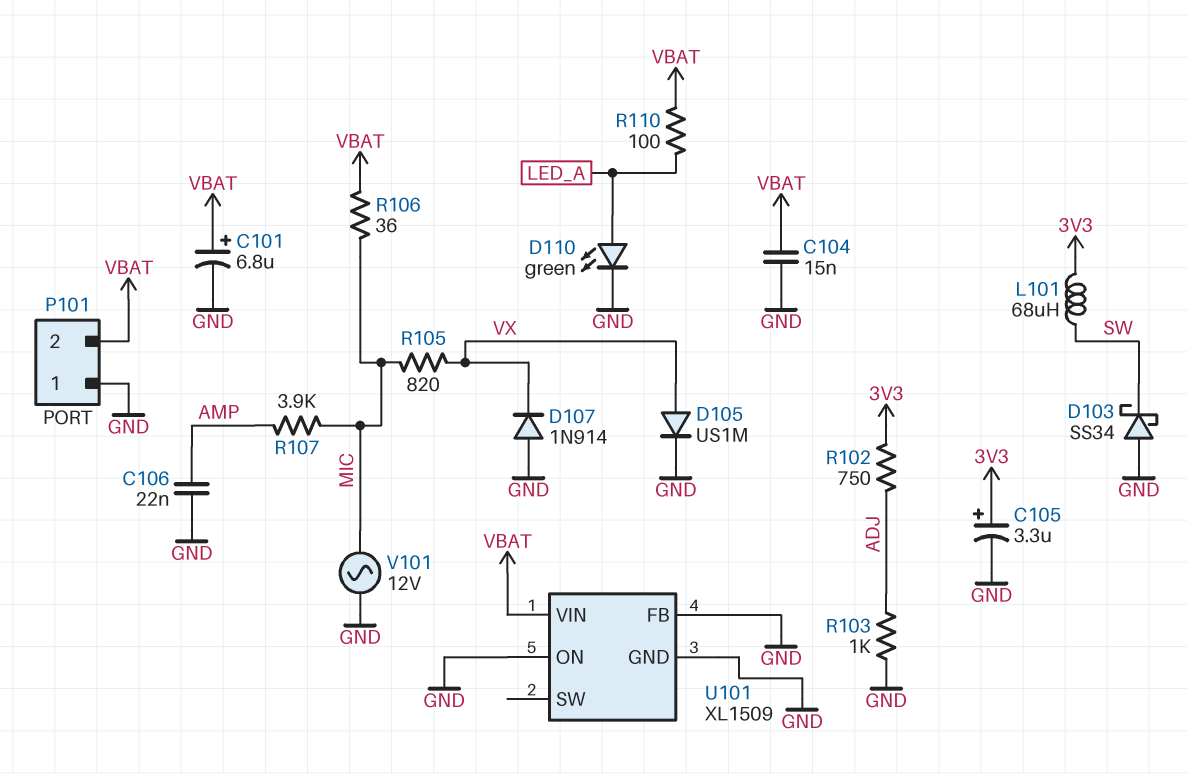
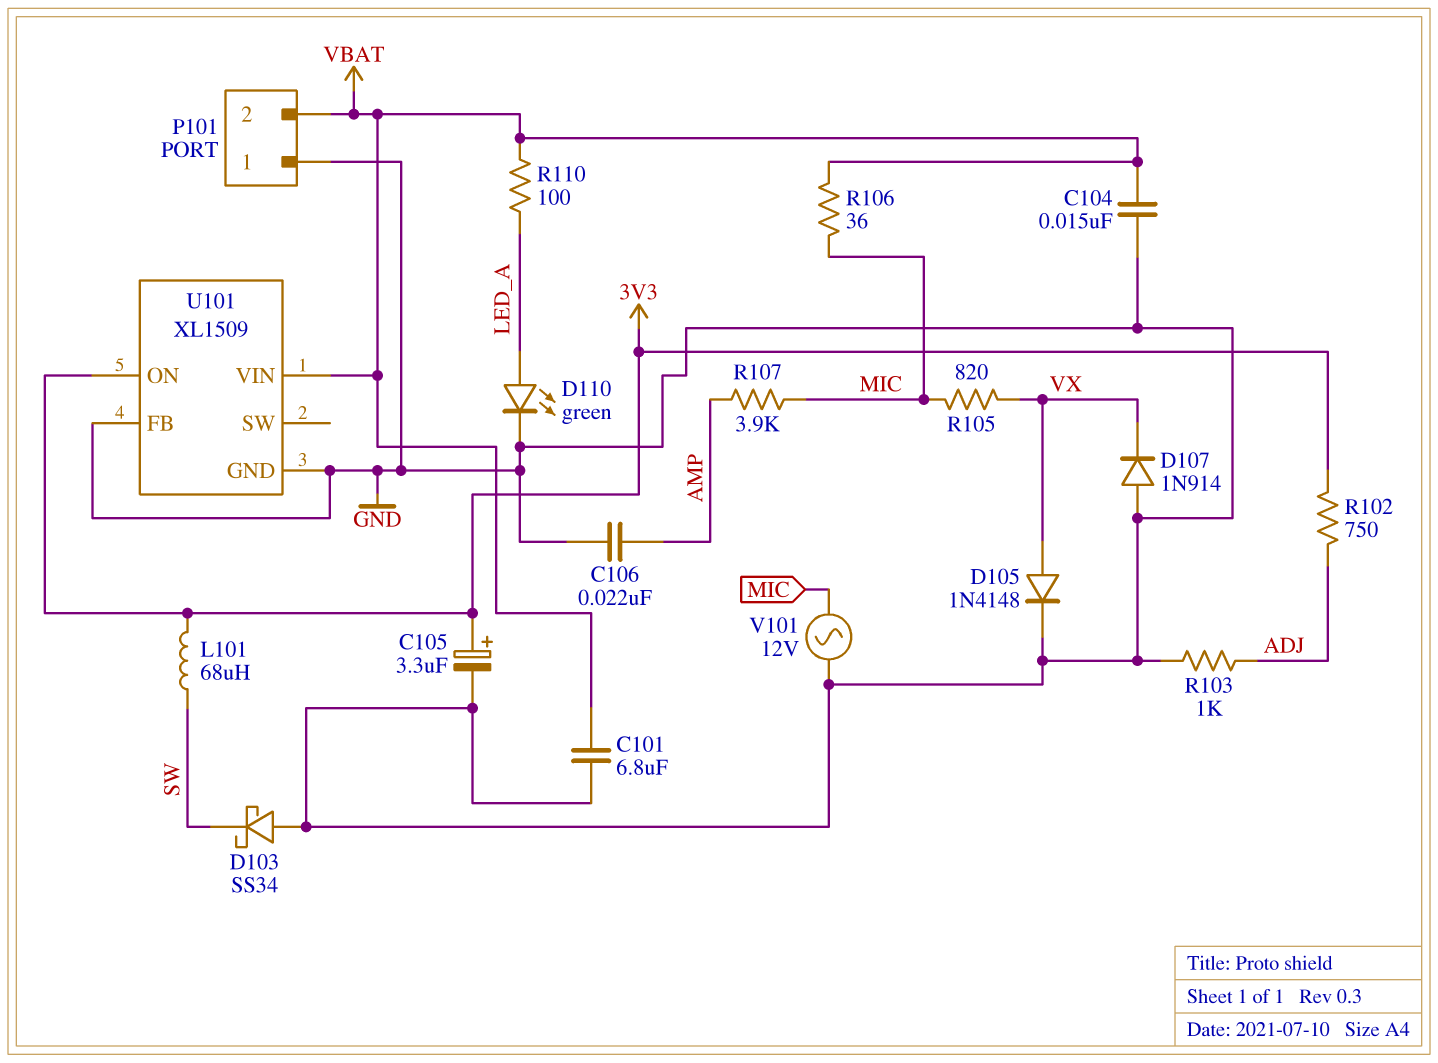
C101: 6.8uF (plus VBAT, minus GND) -> 6.8uF (GND, VBAT)
D105: diode US1M (A VX, K GND) -> diode 1N4148 (A VX, K GND)
U101 pin ON: GND -> 3V3

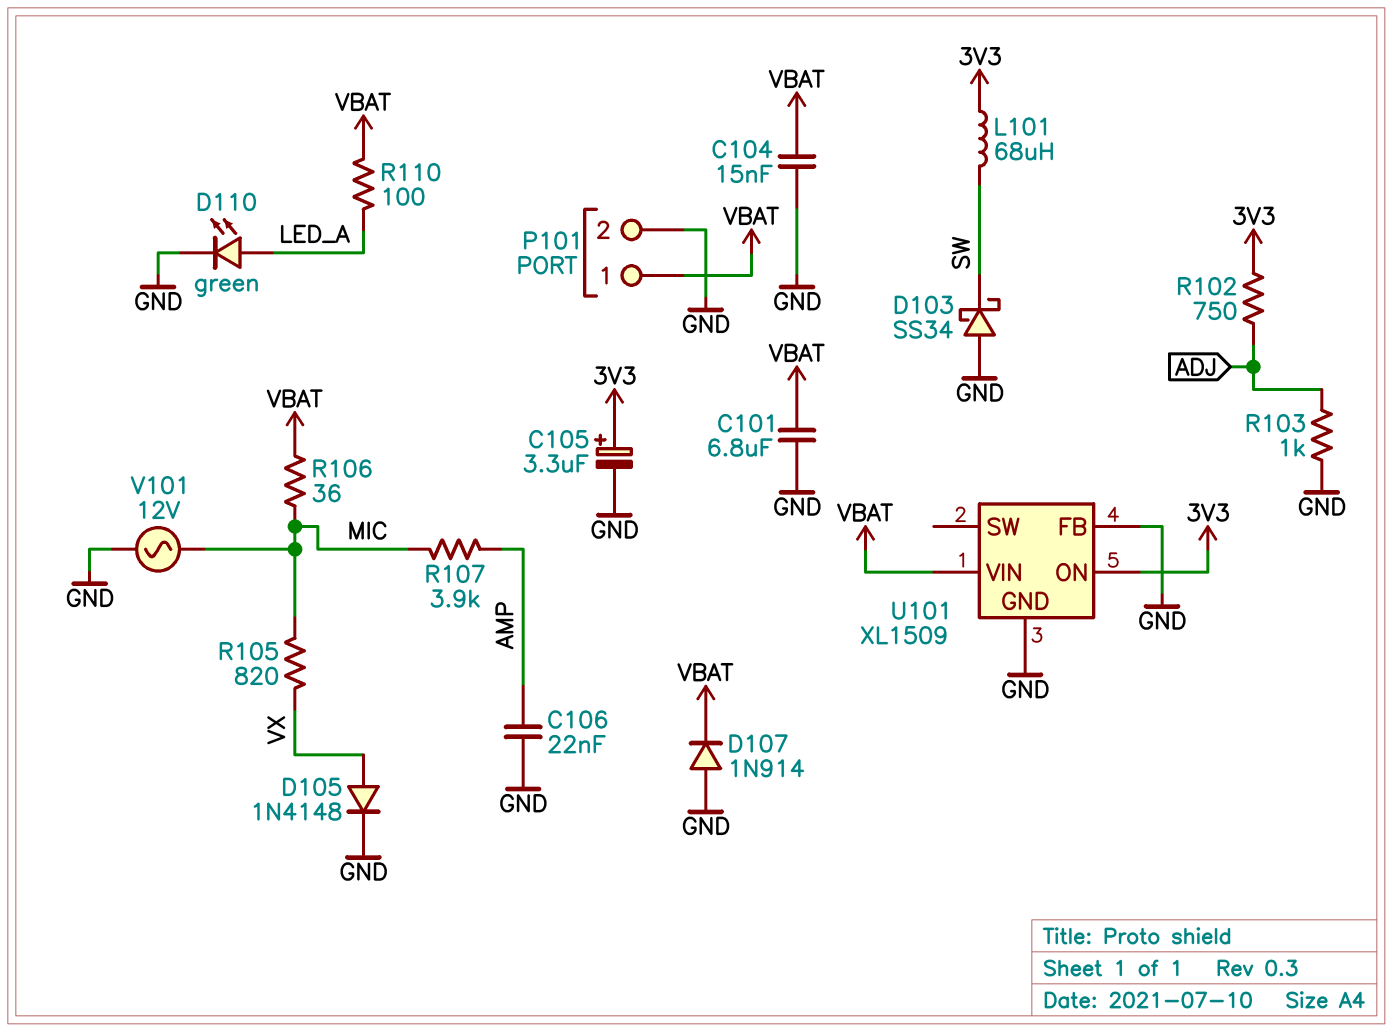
D107: diode 1N914 (A GND, K VX) -> diode 1N914 (A GND, K VBAT)
P101 pin 1: GND -> VBAT
P101 pin 2: VBAT -> GND

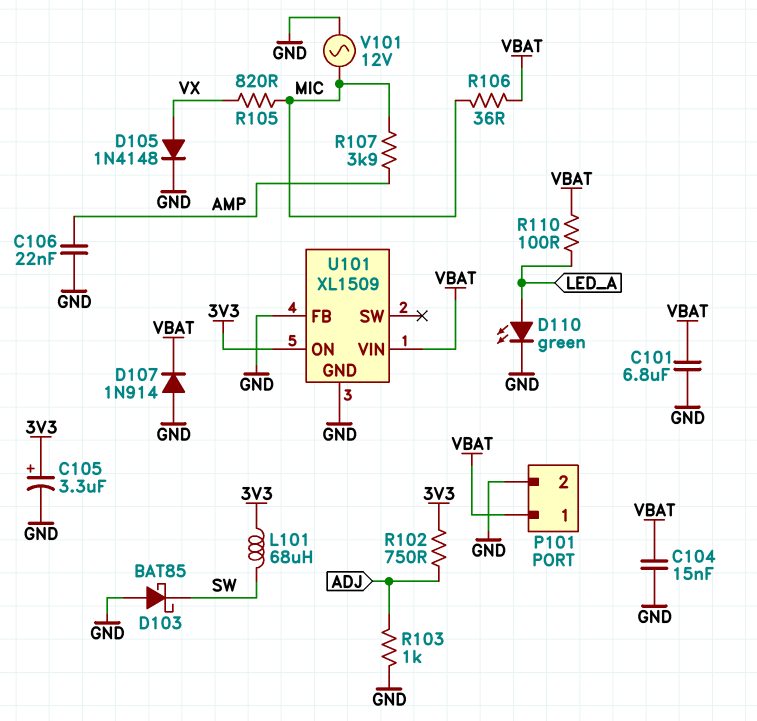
D103: schottky SS34 (A GND, K SW) -> schottky BAT85 (A GND, K SW)

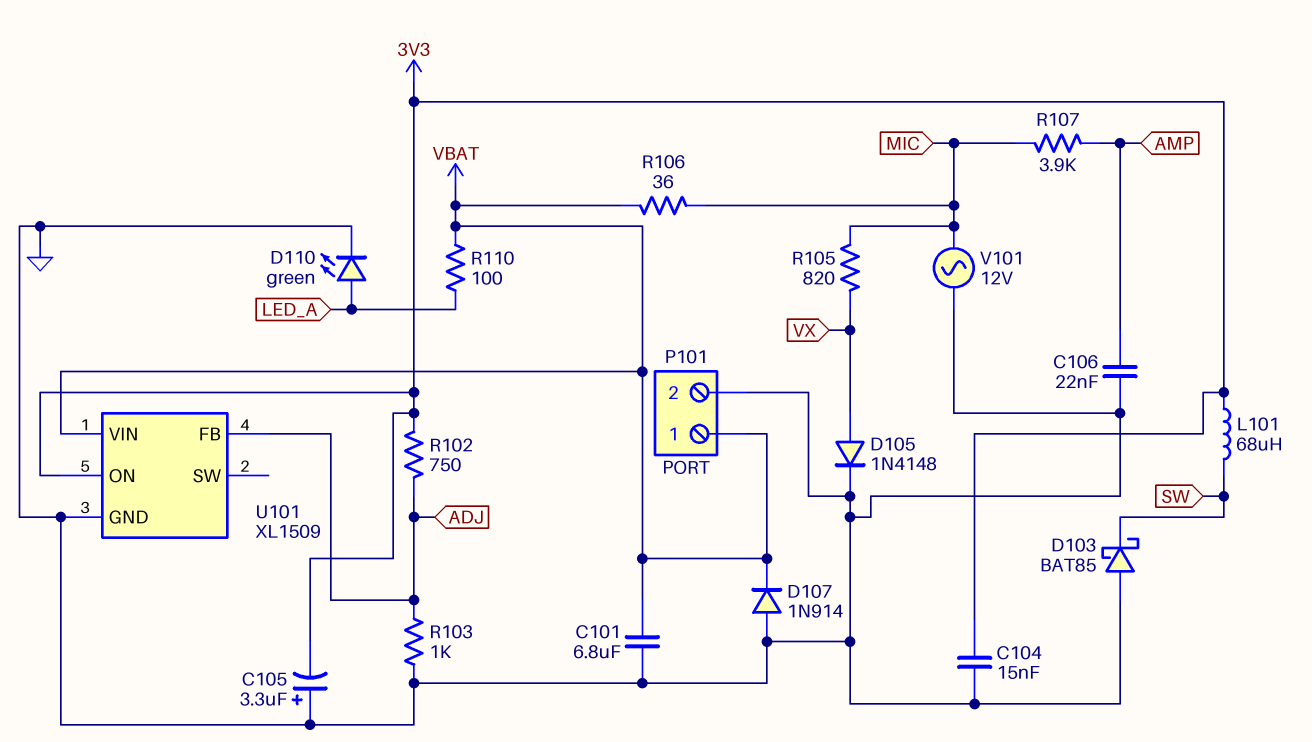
C104: 15nF (GND, VBAT) -> 15nF (3V3, GND)
C105: 3.3uF (plus 3V3, minus GND) -> 3.3uF (plus GND, minus 3V3)
U101 pin FB: GND -> ADJ

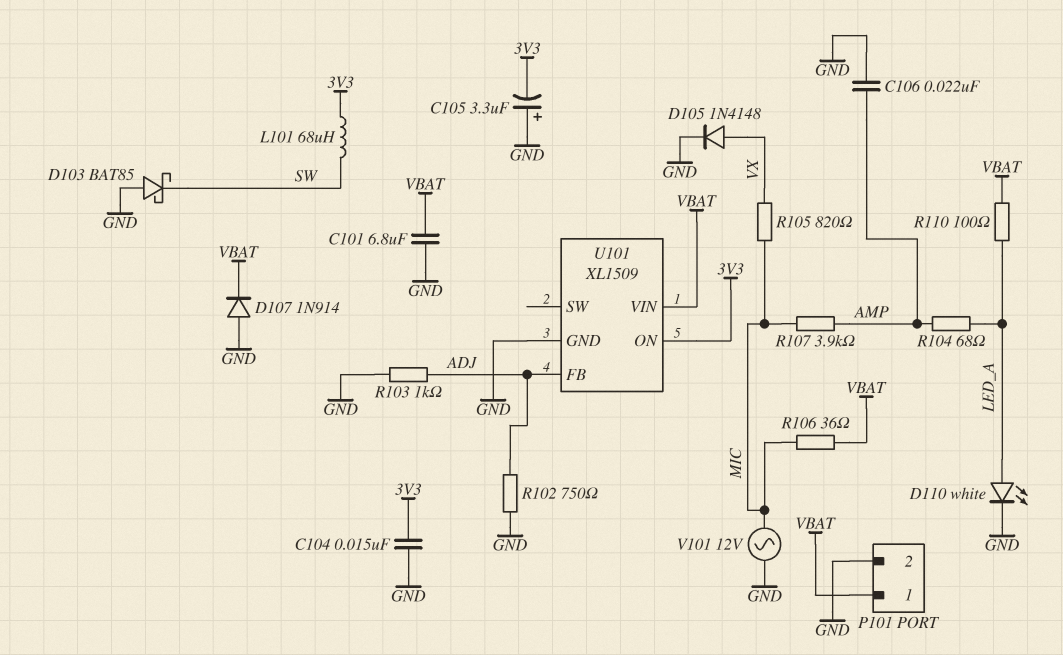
D110: LED green (A LED_A, K GND) -> LED white (A LED_A, K GND)
R102: 750 (3V3, ADJ) -> 750 (ADJ, GND)
R104: none -> 68 (AMP, LED_A)

